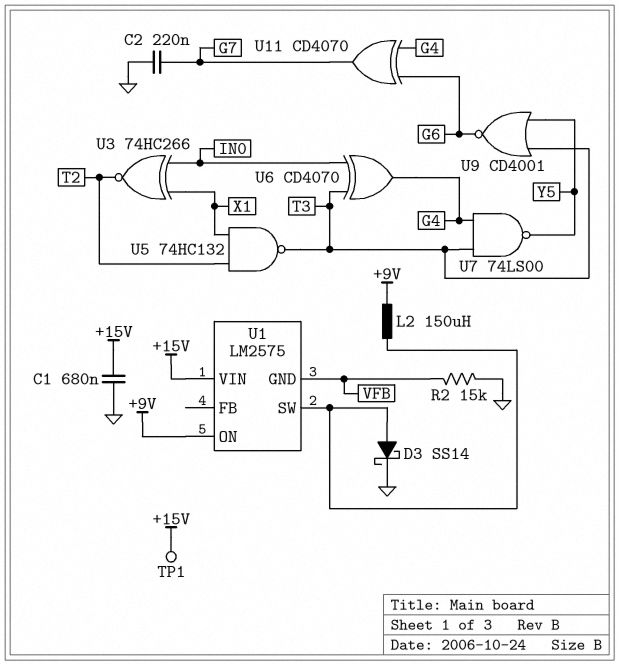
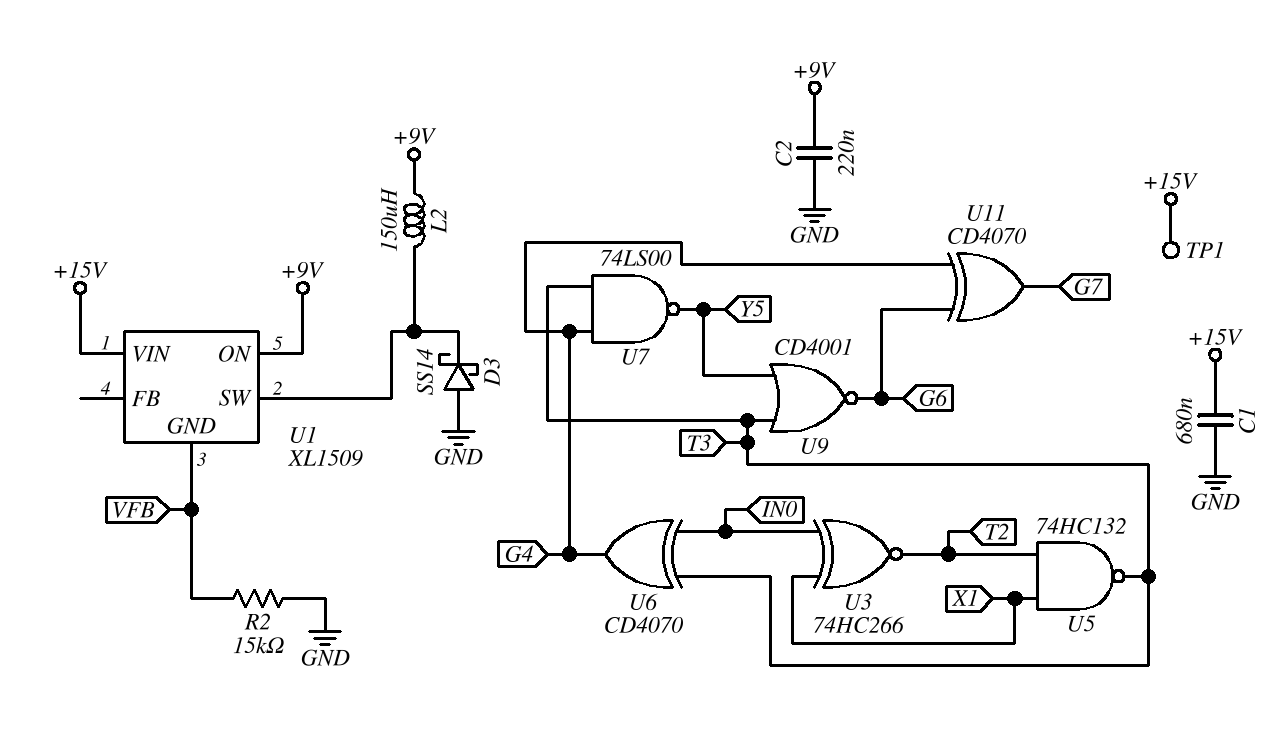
C2: 220nF (G7, GND) -> 220nF (+9V, GND)
D3: schottky SS14 (A U1/SW, K GND) -> schottky SS14 (A GND, K U1/SW)
U1: LM2575 -> XL1509

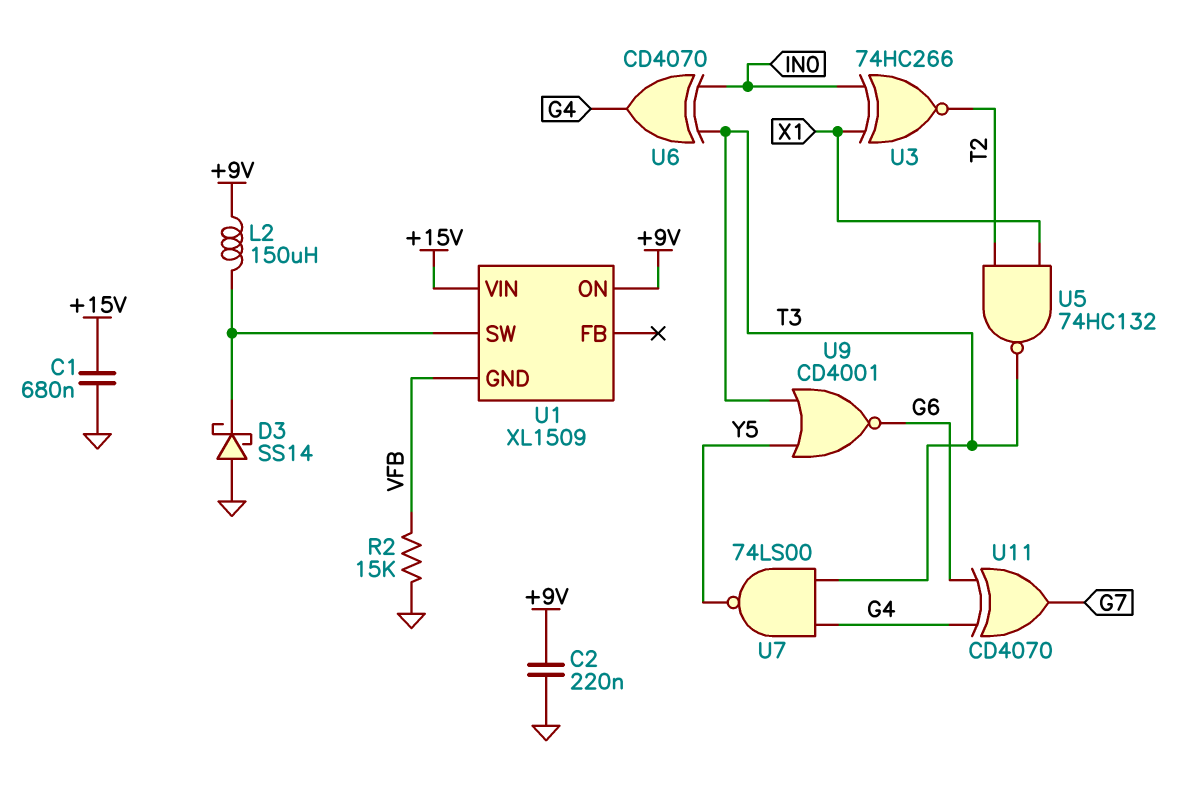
TP1: test point (+15V) -> none

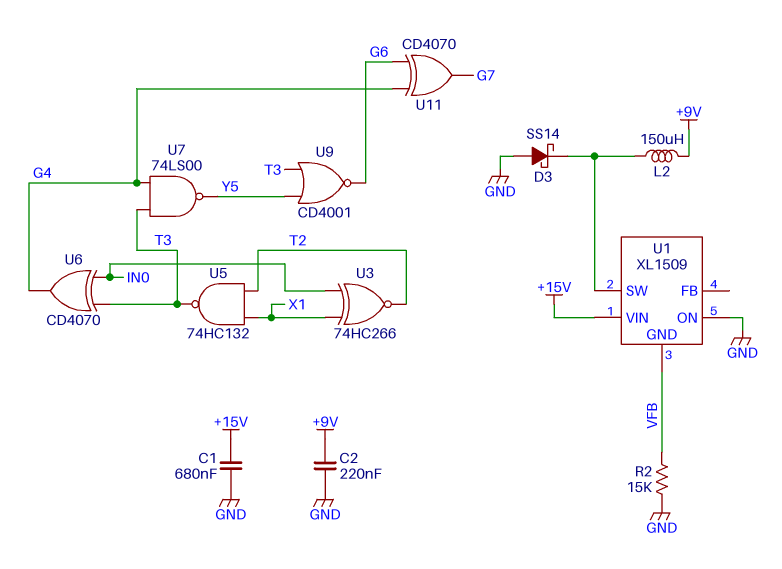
U1 pin ON: +9V -> GND

